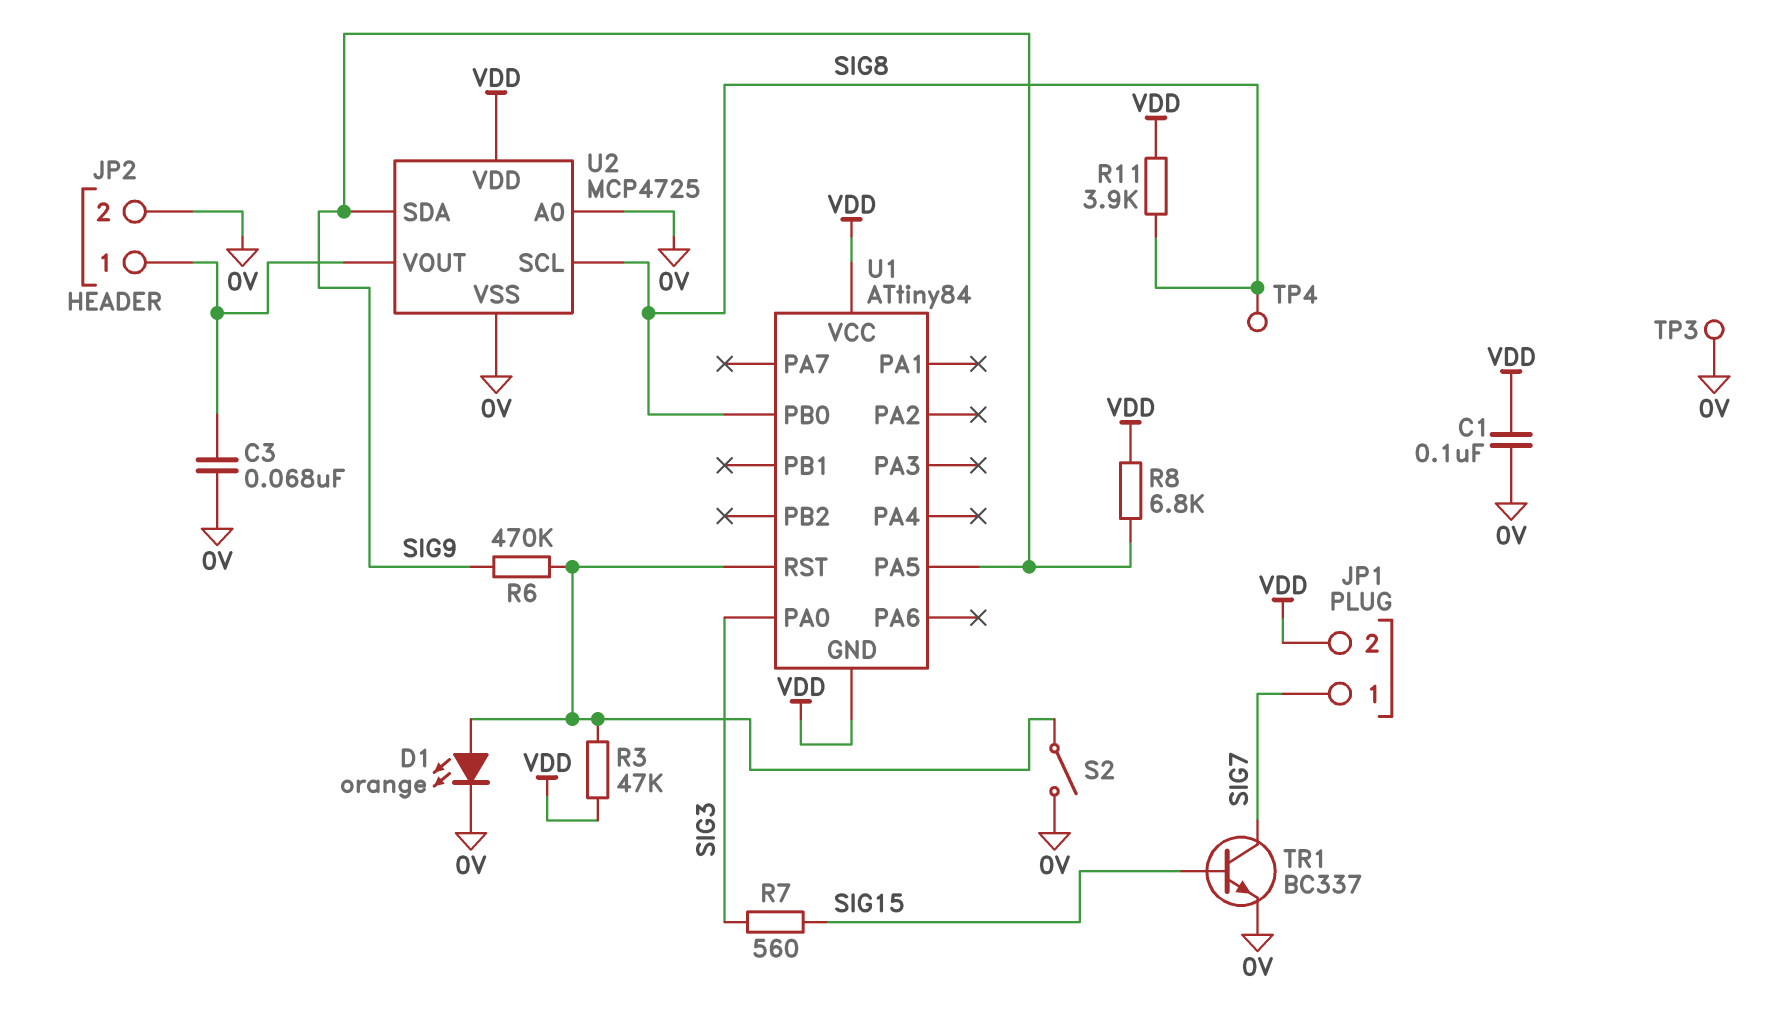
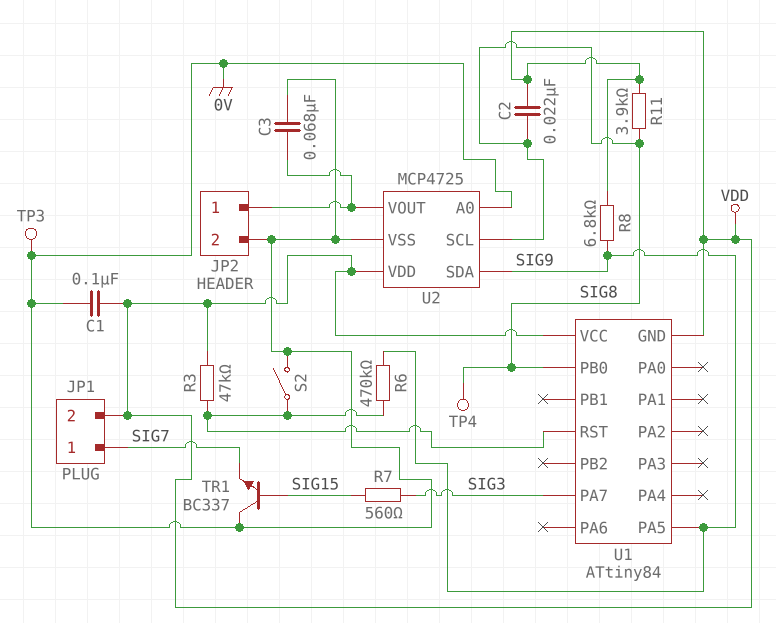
C2: none -> 22nF (SIG8, VDD)
D1: LED orange (A U1/RST, K 0V) -> none
TR1: NPN BC337 (B SIG15, C SIG7, E 0V) -> NPN BC337 (B SIG15, C 0V, E SIG7)
U1 pin PA0: SIG3 -> none
U1 pin PA7: none -> SIG3

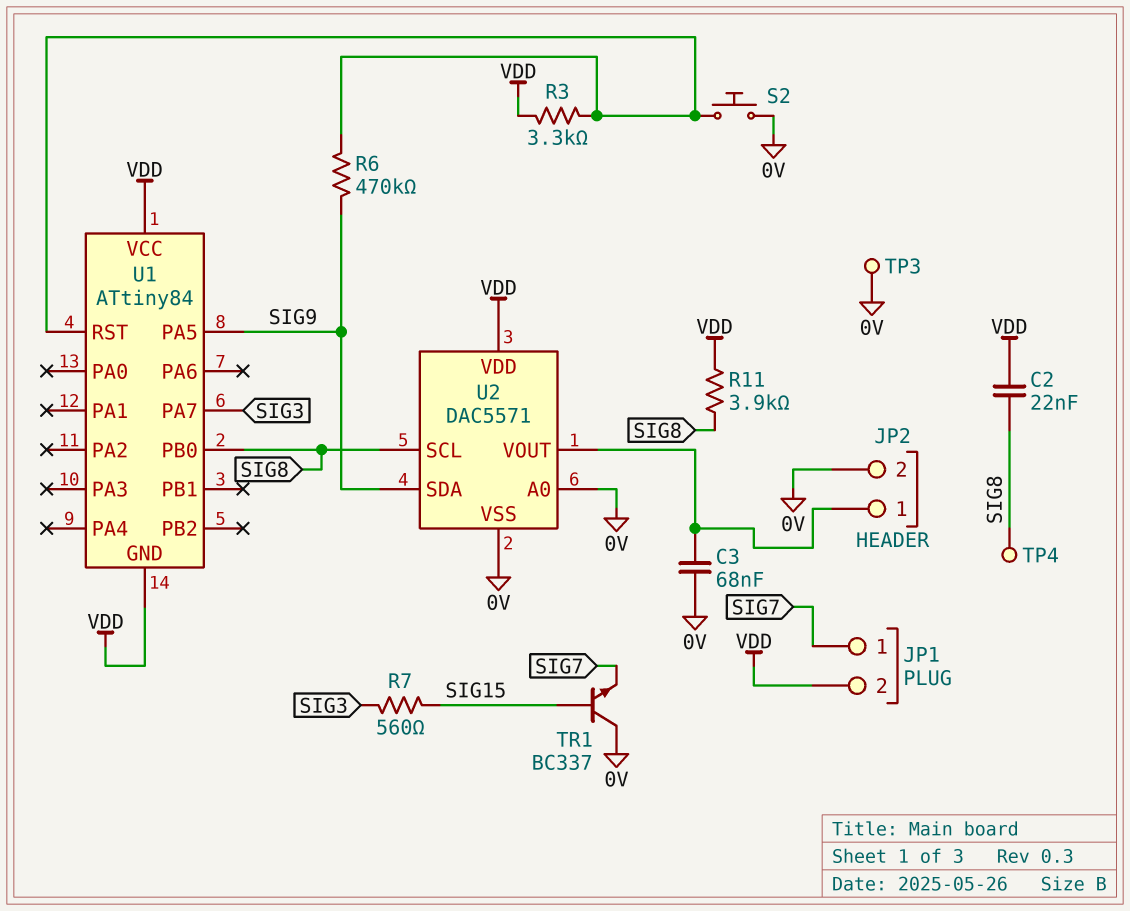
C1: 100nF (0V, VDD) -> none
R3: 47k (U1/RST, VDD) -> 3.3k (U1/RST, VDD)
R8: 6.8k (SIG9, VDD) -> none
S2: switch (0V, U1/RST) -> button (0V, U1/RST)
U2: MCP4725 -> DAC5571

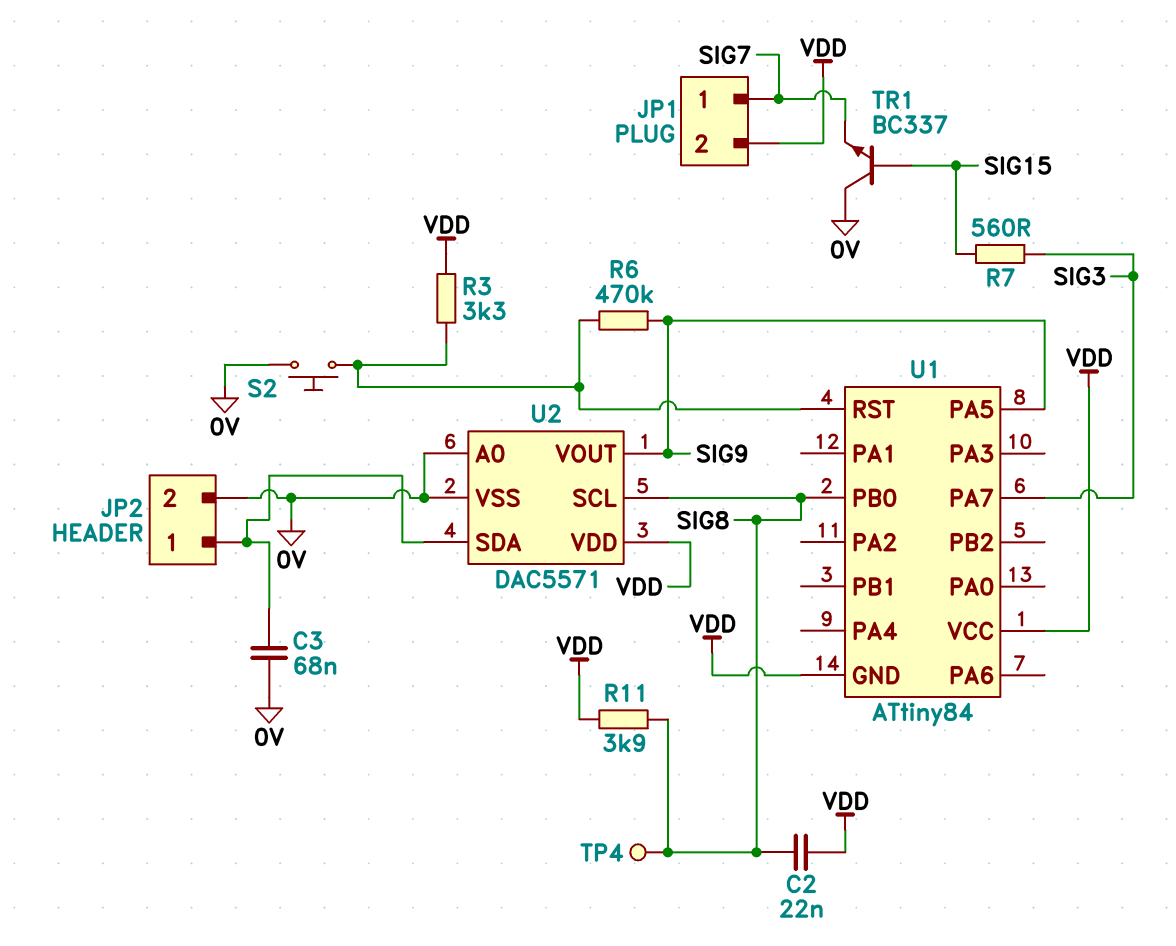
TP3: test point (0V) -> none
U2 pin SDA: SIG9 -> JP2/1
U2 pin VOUT: JP2/1 -> SIG9

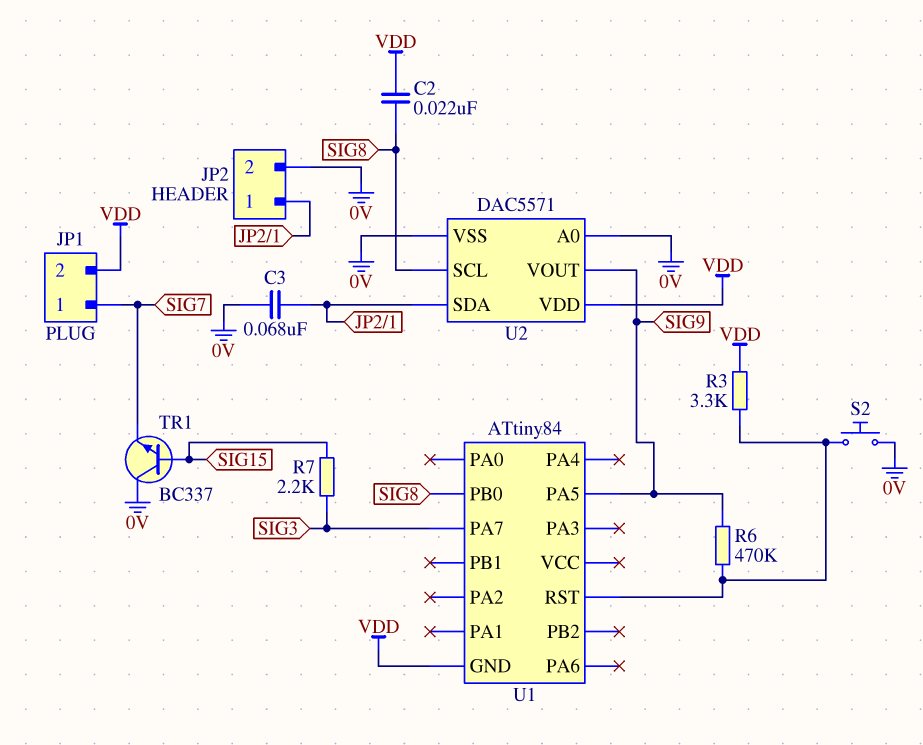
R7: 560 (SIG3, SIG15) -> 2.2k (SIG3, SIG15)
R11: 3.9k (SIG8, VDD) -> none
TP4: test point (SIG8) -> none
U1 pin VCC: VDD -> none

